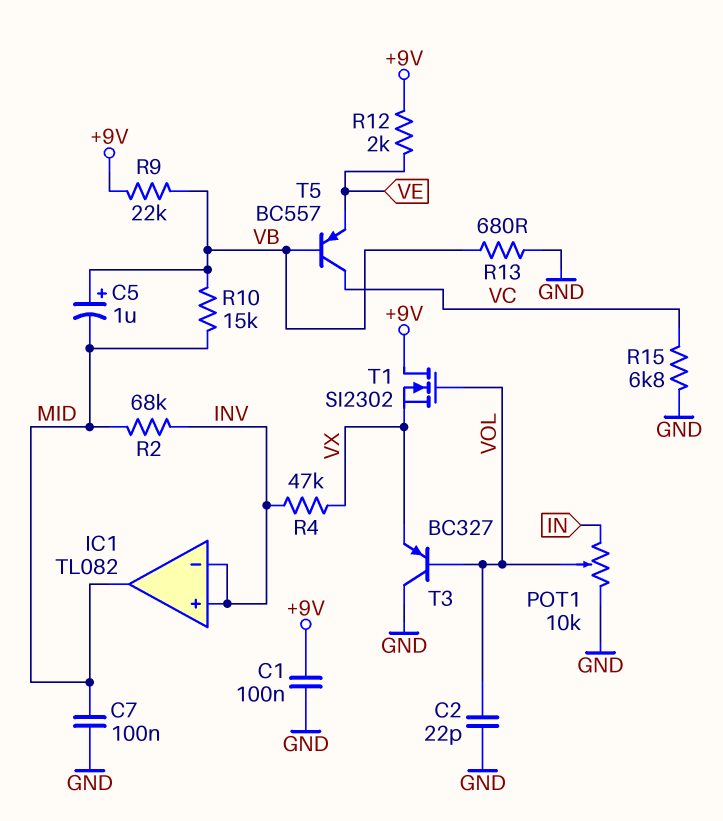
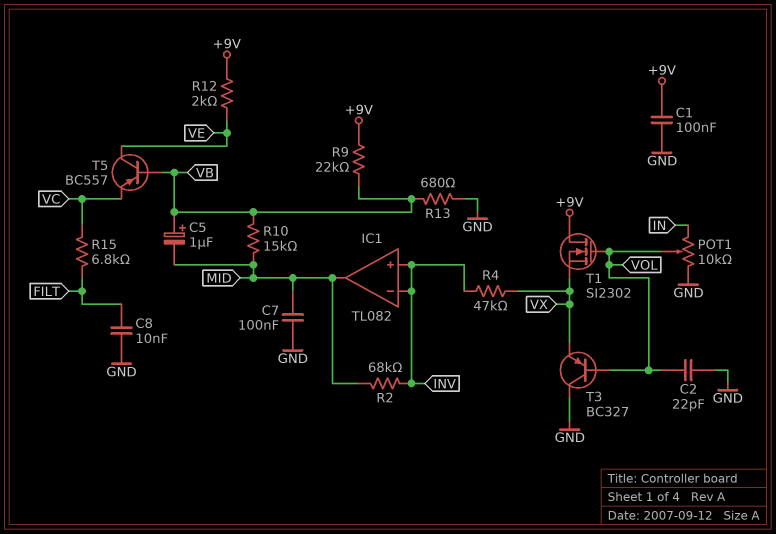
C8: none -> 10nF (FILT, GND)
R15: 6.8k (GND, VC) -> 6.8k (FILT, VC)
T5: PNP BC557 (B VB, C VC, E VE) -> PNP BC557 (B VB, C VE, E VC)

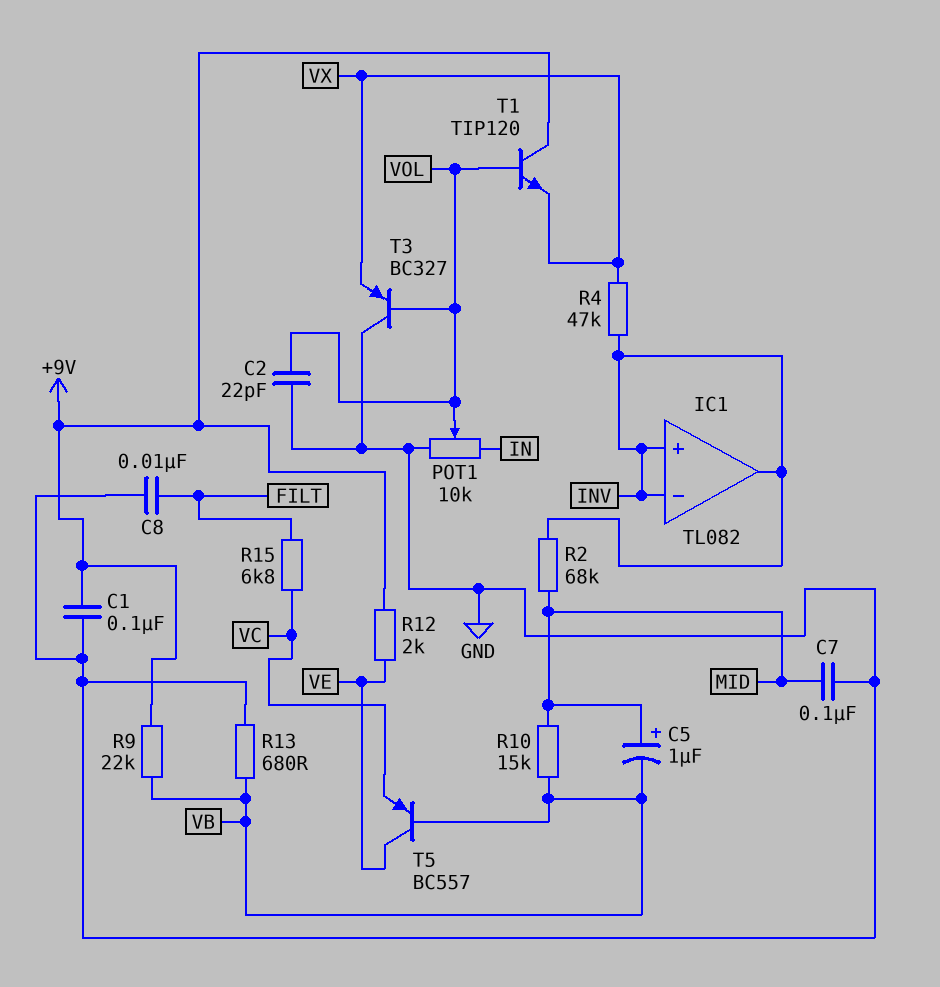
C5: 1uF (plus VB, minus MID) -> 1uF (plus MID, minus VB)
IC1 pin out: MID -> INV
T1: NMOS SI2302 (G VOL, D +9V, S VX) -> NPN TIP120 (B VOL, C +9V, E VX)

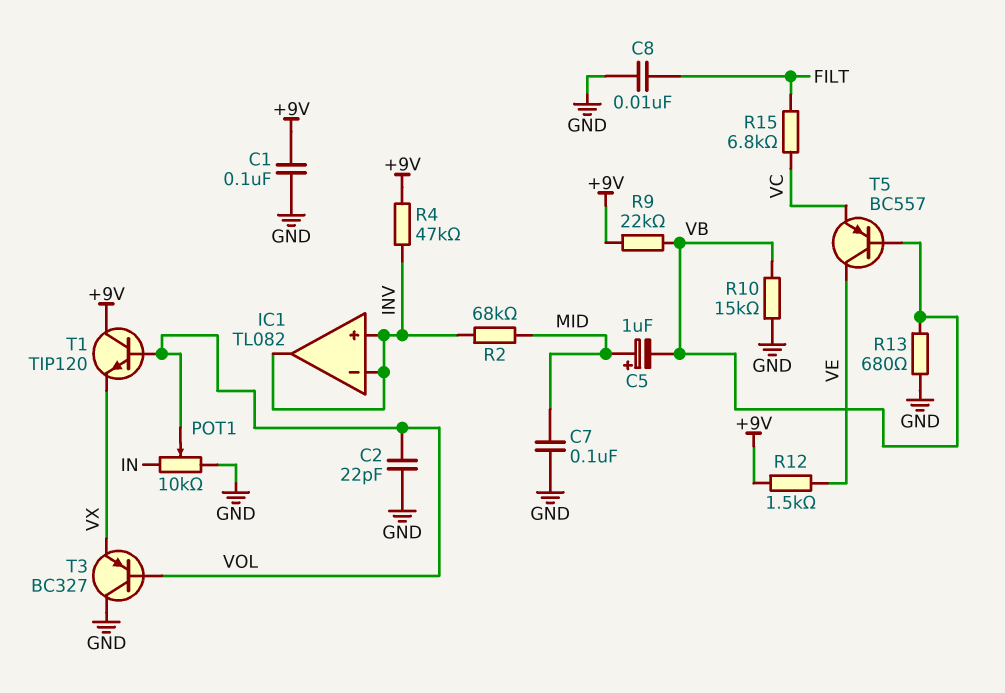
R4: 47k (INV, VX) -> 47k (+9V, INV)
R10: 15k (MID, VB) -> 15k (GND, VB)
R12: 2k (+9V, VE) -> 1.5k (+9V, VE)

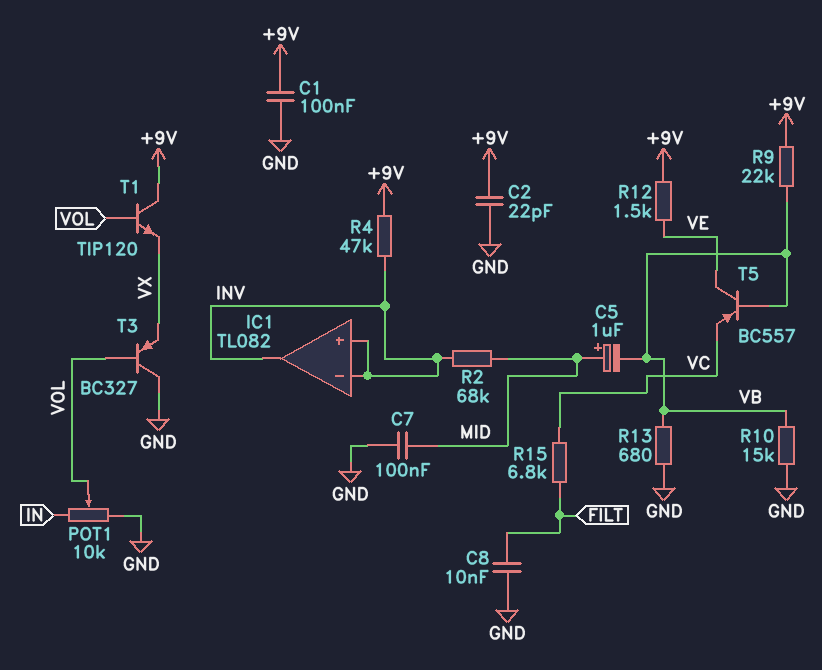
C2: 22pF (GND, VOL) -> 22pF (+9V, GND)

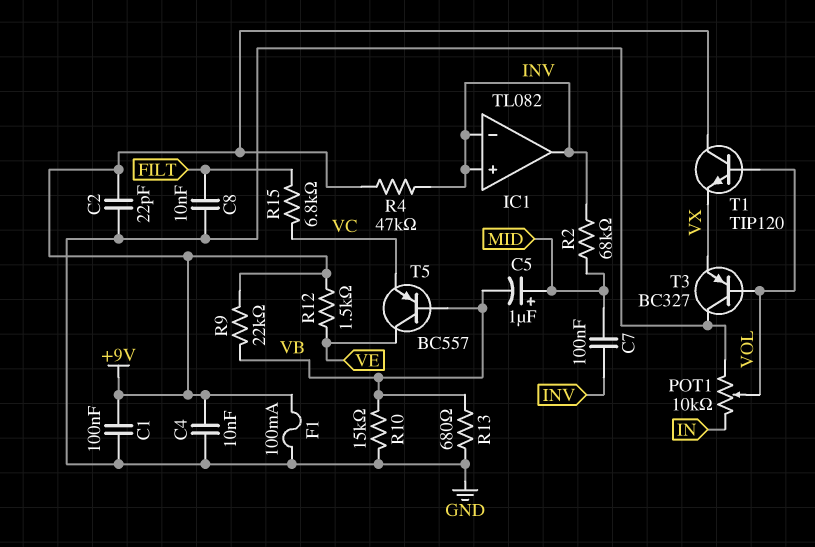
C4: none -> 10nF (+9V, GND)
C7: 100nF (GND, MID) -> 100nF (INV, MID)
F1: none -> 100mA (+9V, GND)

